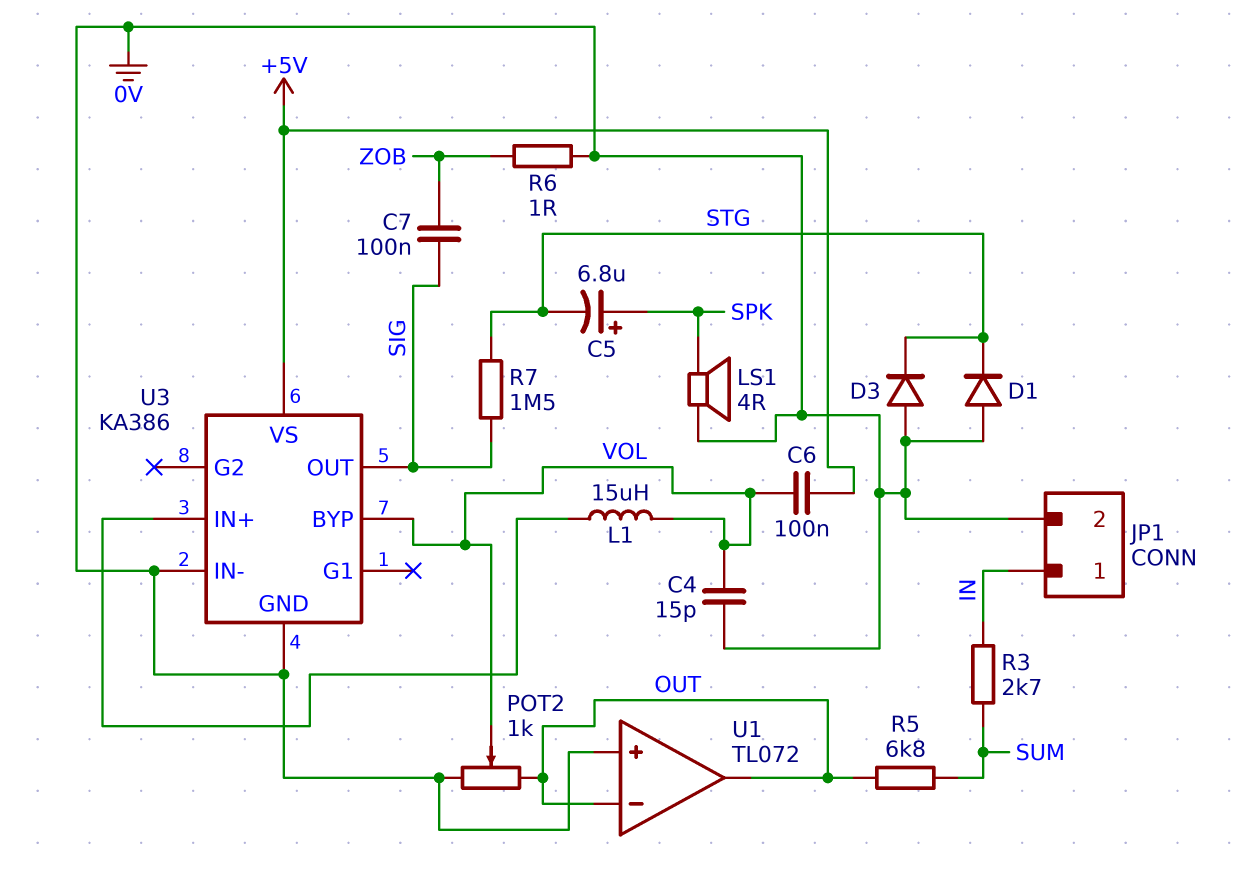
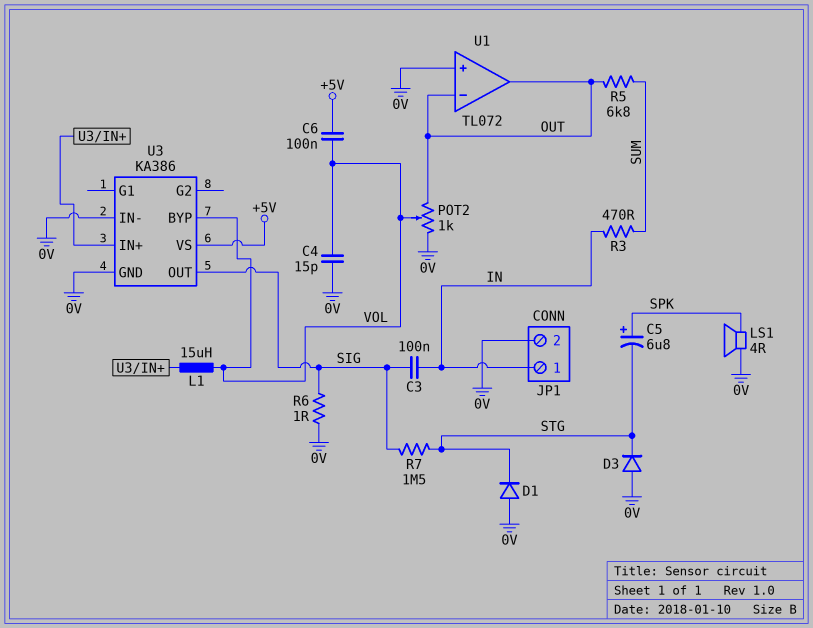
C3: none -> 100nF (IN, SIG)
C7: 100nF (SIG, ZOB) -> none
R3: 2.7k (IN, SUM) -> 470 (IN, SUM)
R6: 1 (0V, ZOB) -> 1 (0V, SIG)

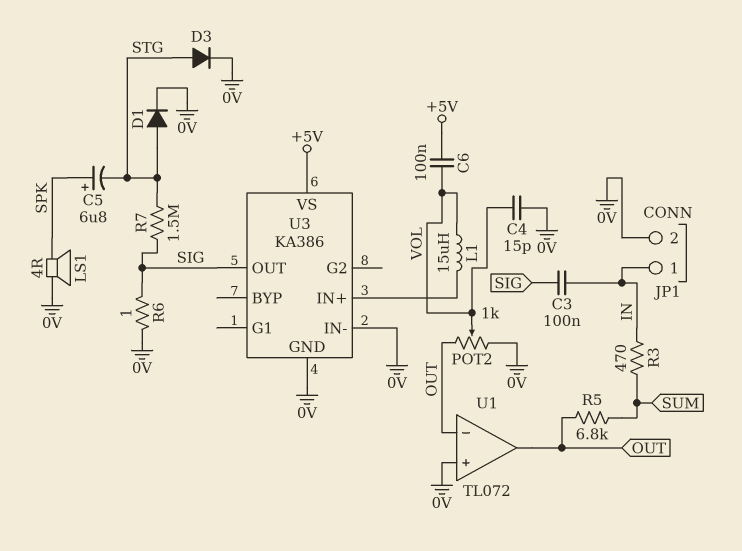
D1: diode (A 0V, K STG) -> diode (A STG, K 0V)
D3: diode (A 0V, K STG) -> diode (A STG, K 0V)
U3 pin BYP: VOL -> none

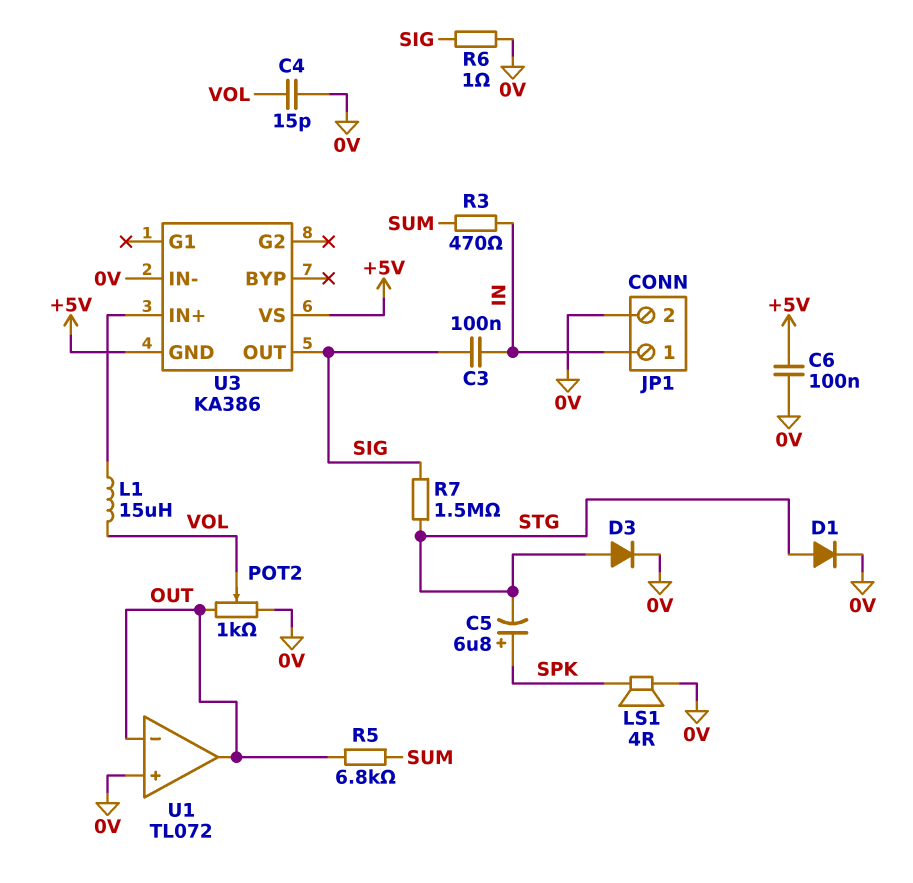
C6: 100nF (+5V, VOL) -> 100nF (+5V, 0V)
U3 pin GND: 0V -> +5V

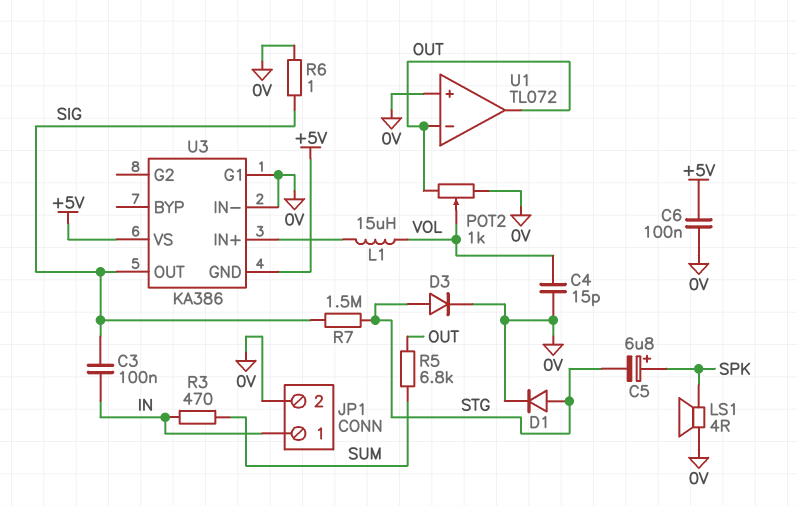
U3 pin G1: none -> 0V

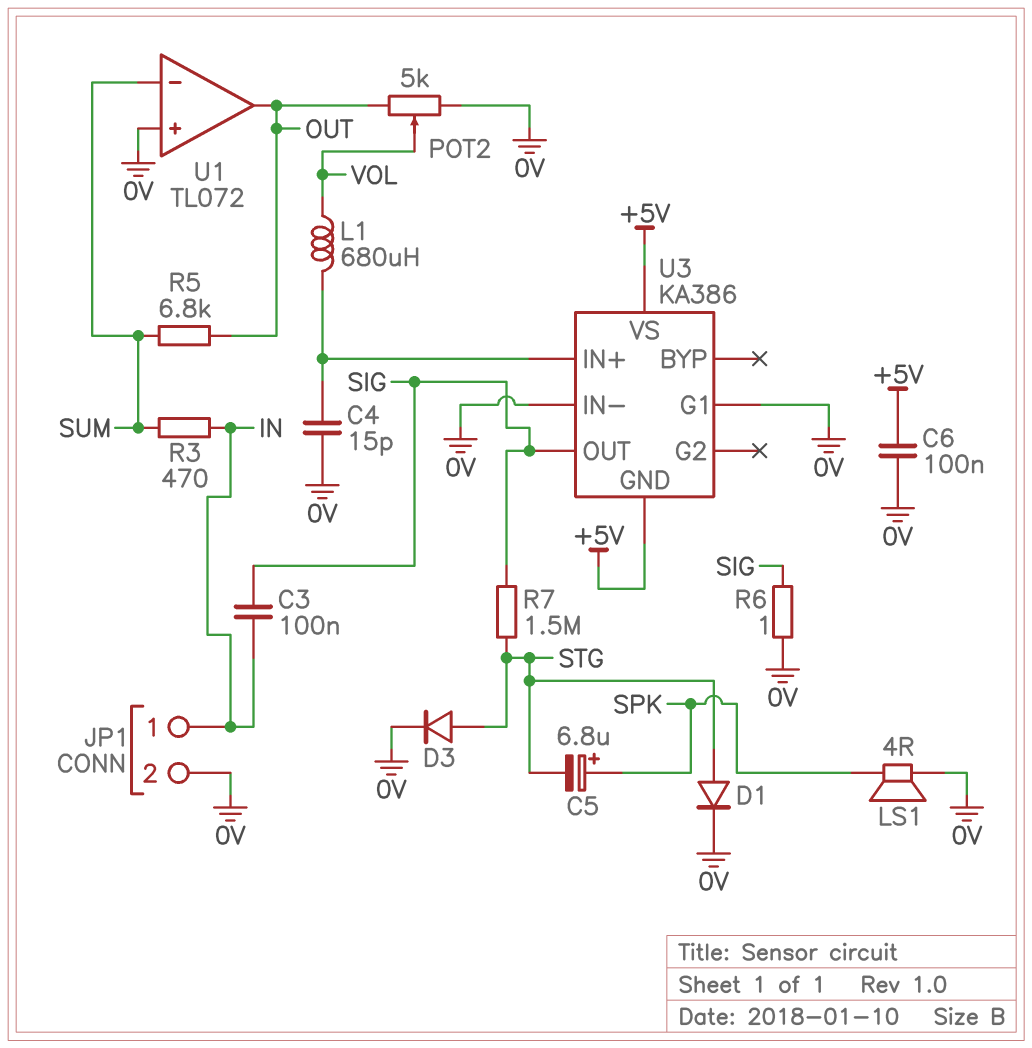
C4: 15pF (0V, VOL) -> 15pF (0V, U3/IN+)
L1: 15uH (U3/IN+, VOL) -> 680uH (U3/IN+, VOL)
POT2: 1k (0V, OUT, wiper VOL) -> 5k (0V, OUT, wiper VOL)
U1 pin in-: OUT -> SUM

